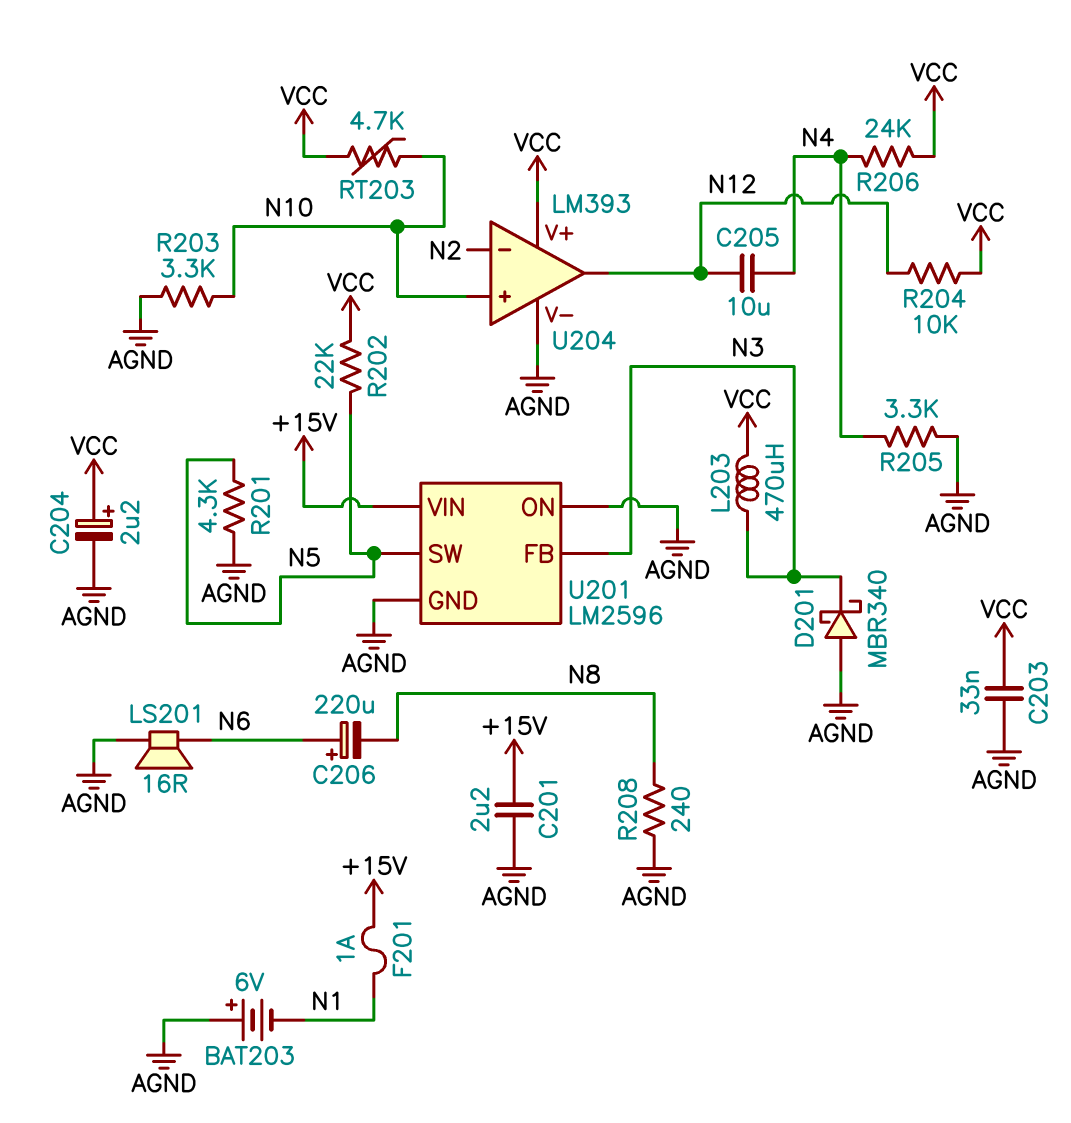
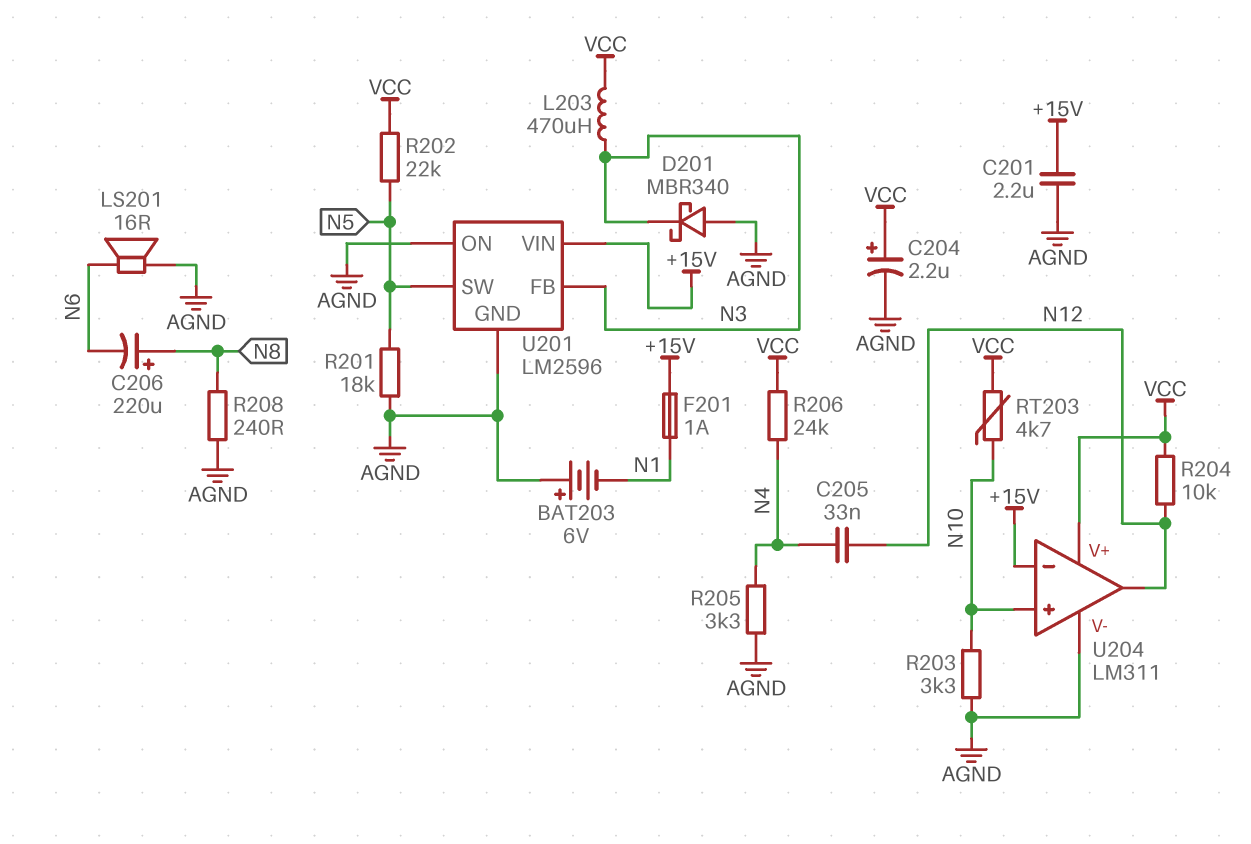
C203: 33nF (AGND, VCC) -> none
C205: 10uF (N4, N12) -> 33nF (N4, N12)
C206: 220uF (plus N6, minus N8) -> 220uF (plus N8, minus N6)
R201: 4.3k (AGND, N5) -> 18k (AGND, N5)
U204: LM393 -> LM311
U204 pin in-: N2 -> +15V

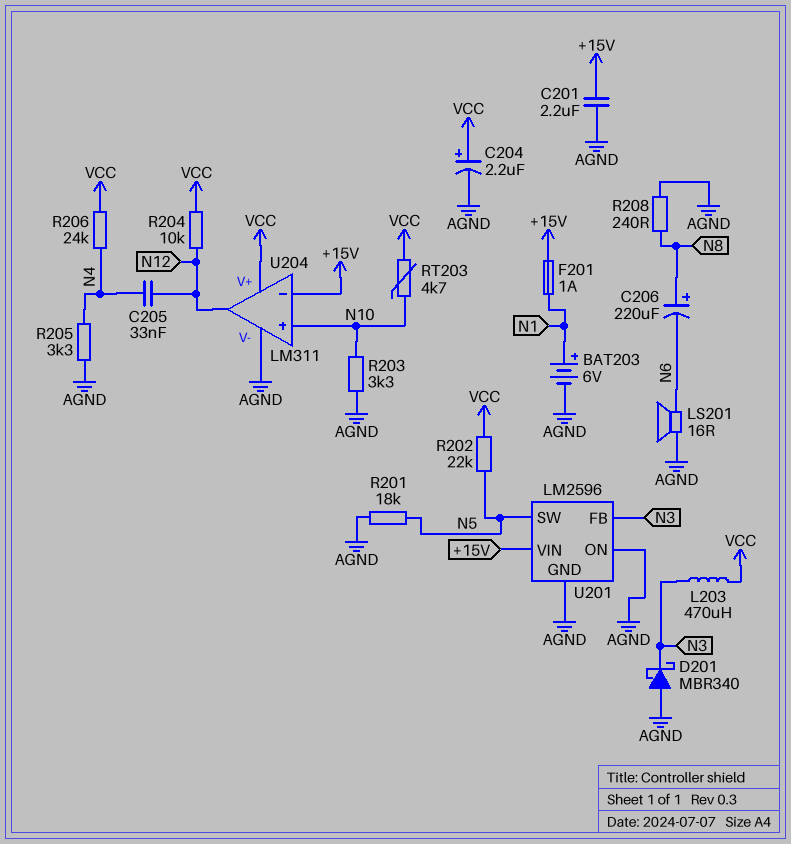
BAT203: 6V (plus AGND, minus N1) -> 6V (plus N1, minus AGND)

